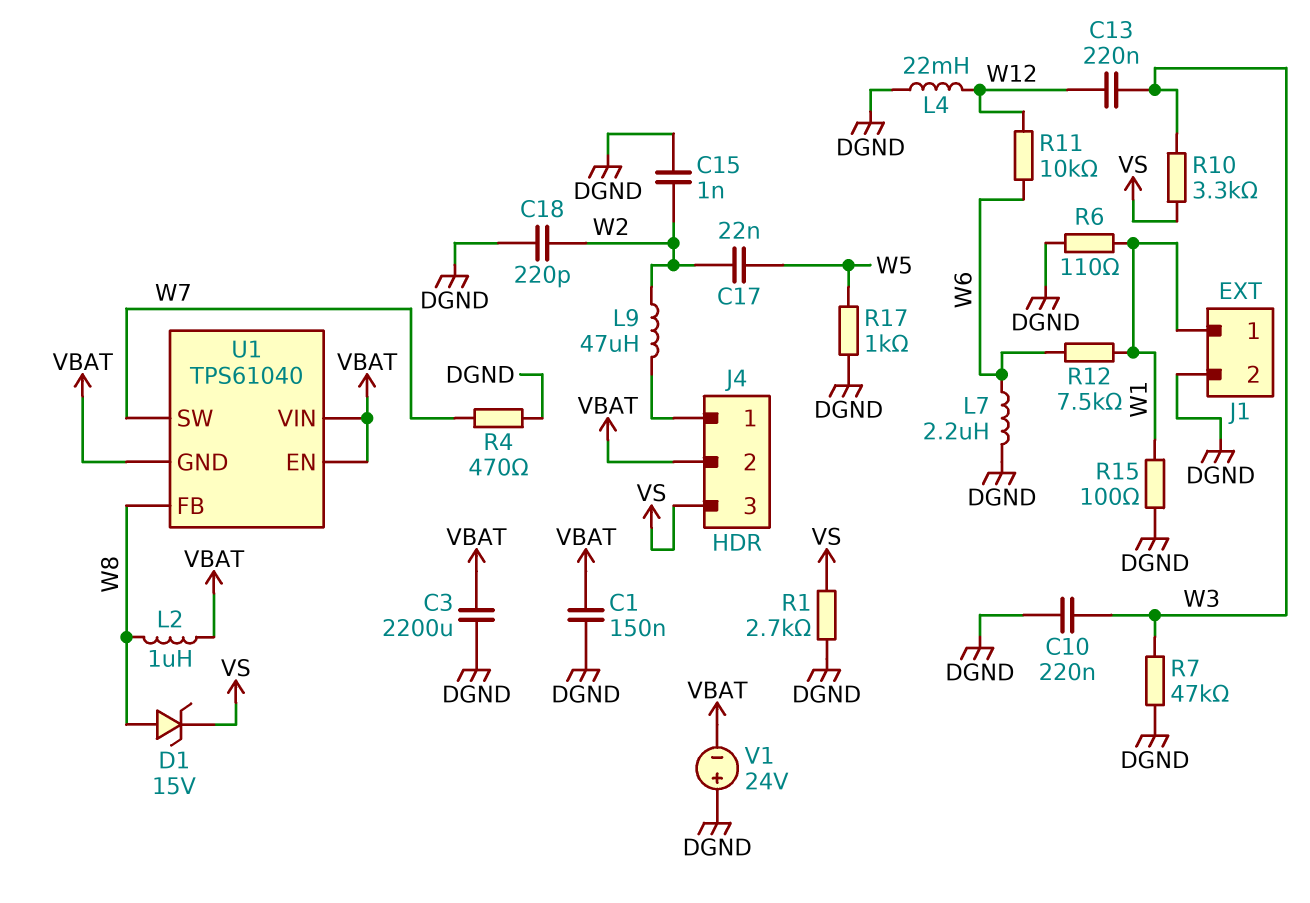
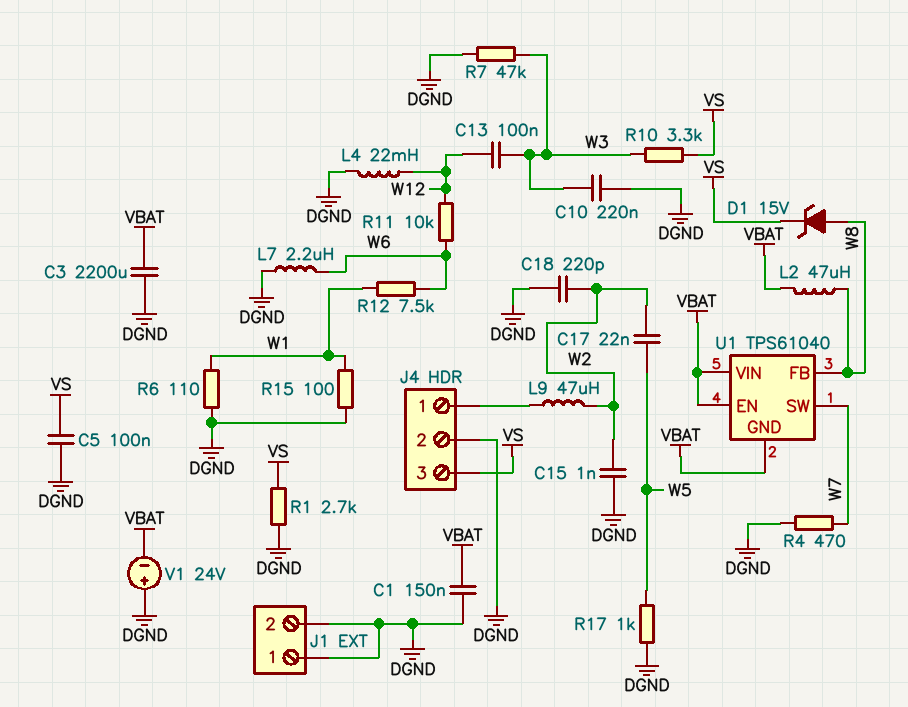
C5: none -> 100nF (DGND, VS)
C13: 220nF (W3, W12) -> 100nF (W3, W12)
J1 pin 1: W1 -> DGND
J4 pin 2: VBAT -> DGND
L2: 1uH (VBAT, W8) -> 47uH (VBAT, W8)

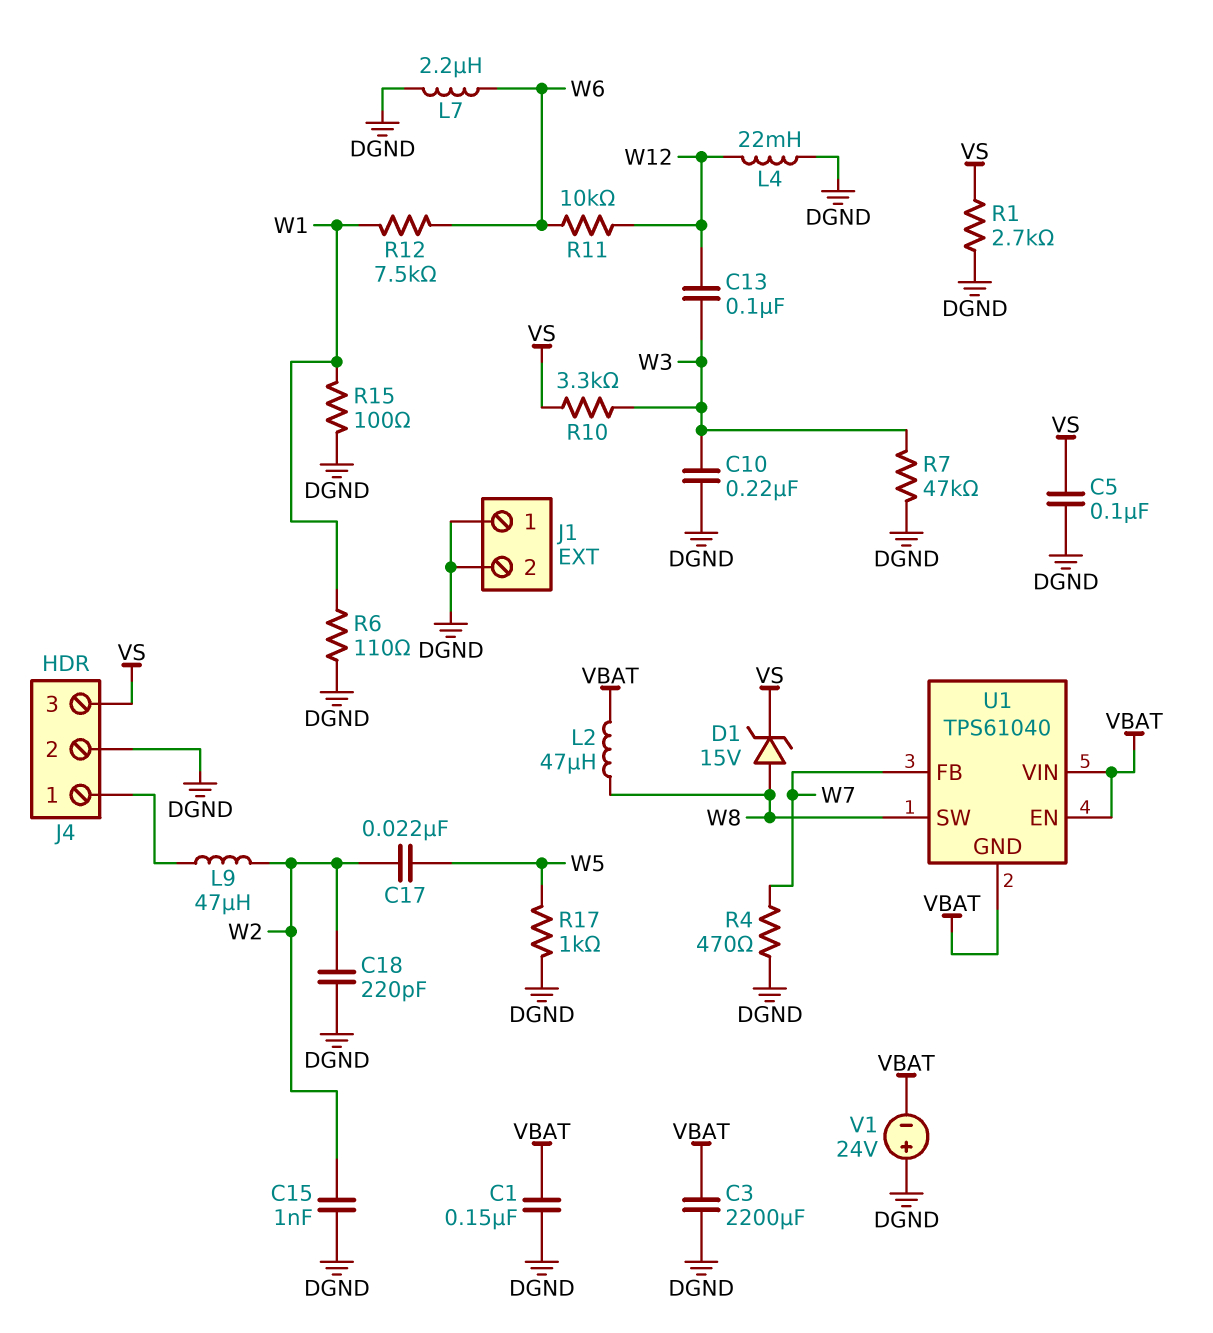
U1 pin FB: W8 -> W7
U1 pin SW: W7 -> W8

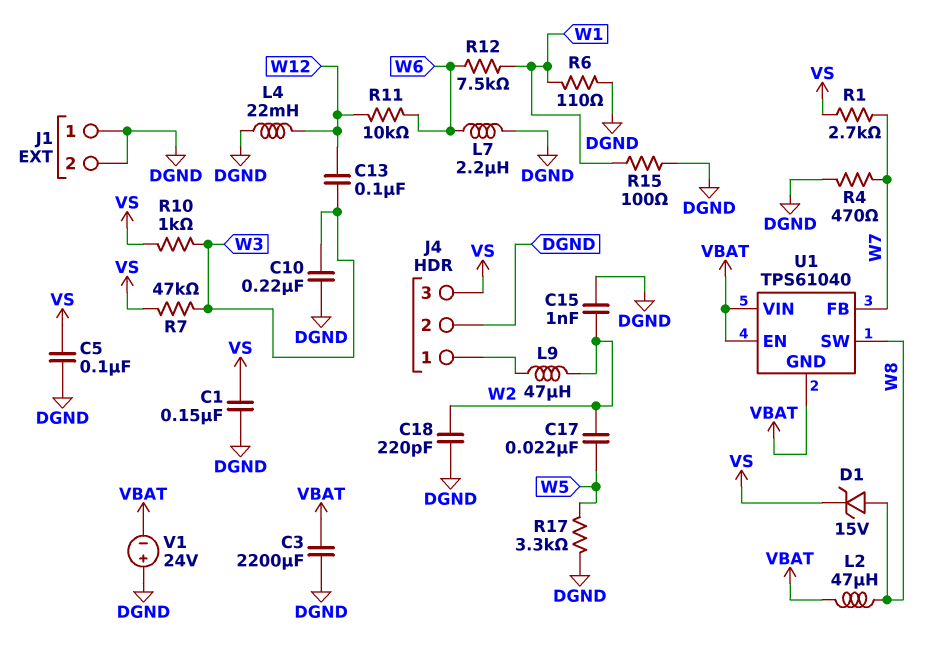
C1: 150nF (DGND, VBAT) -> 150nF (DGND, VS)
R1: 2.7k (DGND, VS) -> 2.7k (VS, W7)
R7: 47k (DGND, W3) -> 47k (VS, W3)
R10: 3.3k (VS, W3) -> 1k (VS, W3)
R17: 1k (DGND, W5) -> 3.3k (DGND, W5)

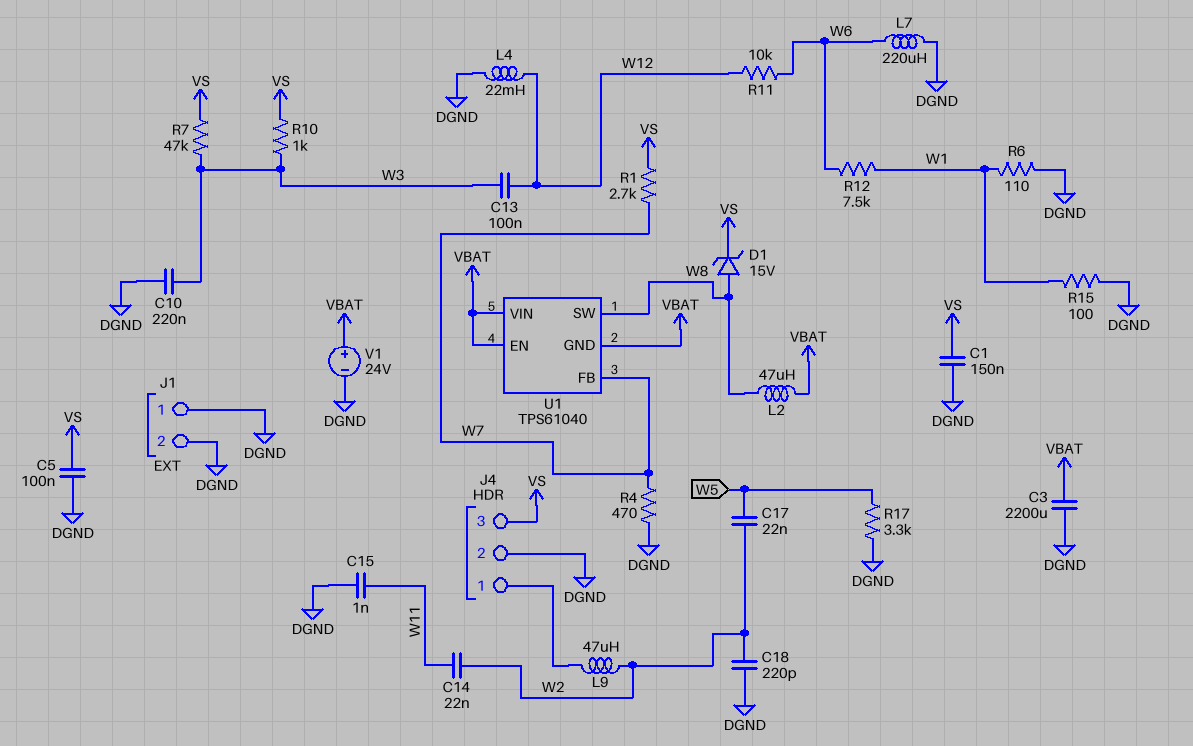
C14: none -> 22nF (W2, W11)
C15: 1nF (DGND, W2) -> 1nF (DGND, W11)
L7: 2.2uH (DGND, W6) -> 220uH (DGND, W6)
V1: 24V (plus DGND, minus VBAT) -> 24V (plus VBAT, minus DGND)

